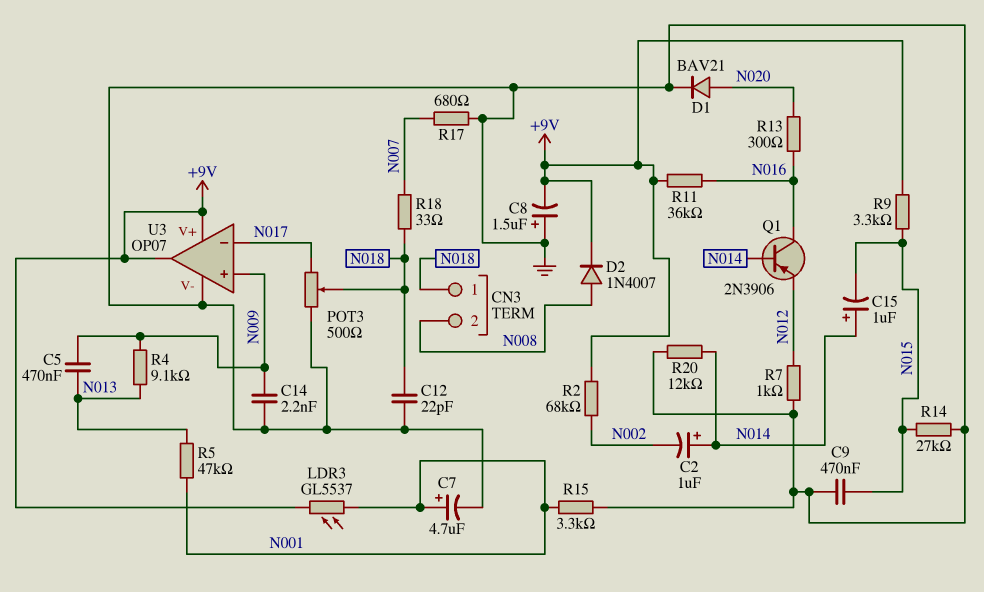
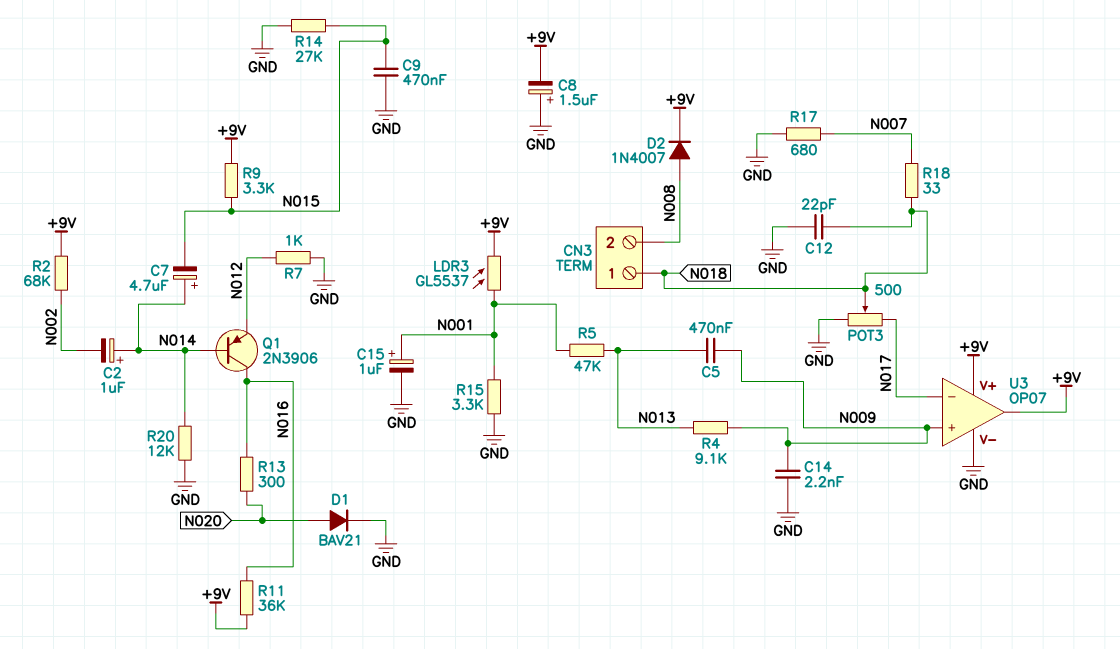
C7: 4.7uF (plus N001, minus GND) -> 4.7uF (plus N014, minus N015)
C15: 1uF (plus N014, minus N015) -> 1uF (plus N001, minus GND)

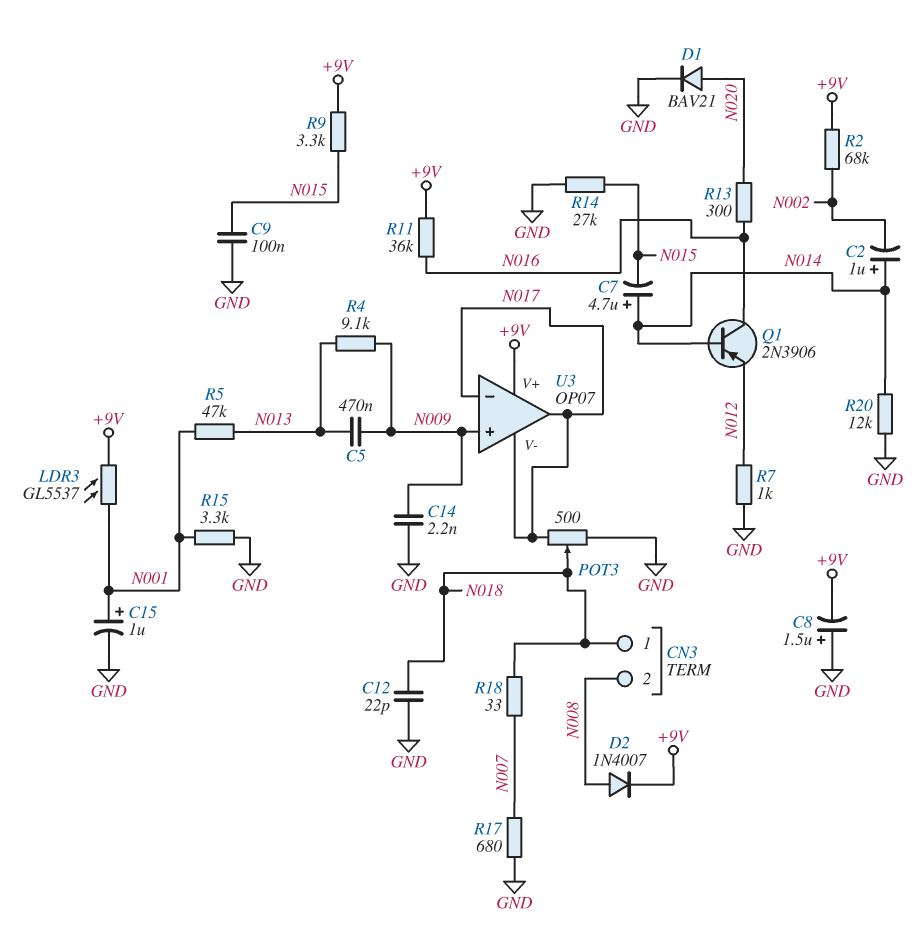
C9: 470nF (GND, N015) -> 100nF (GND, N015)
U3 pin V-: GND -> N017
U3 pin out: +9V -> N017

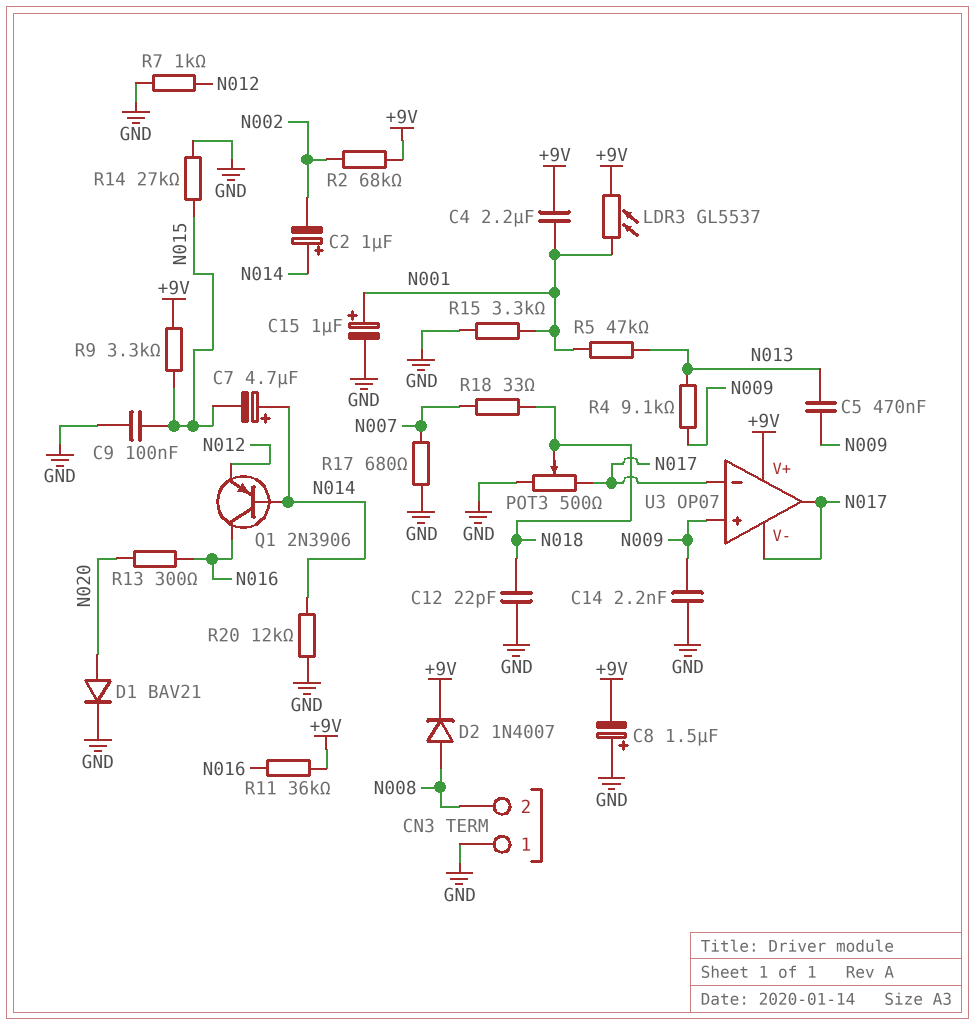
C4: none -> 2.2uF (+9V, N001)
CN3 pin 1: N018 -> GND

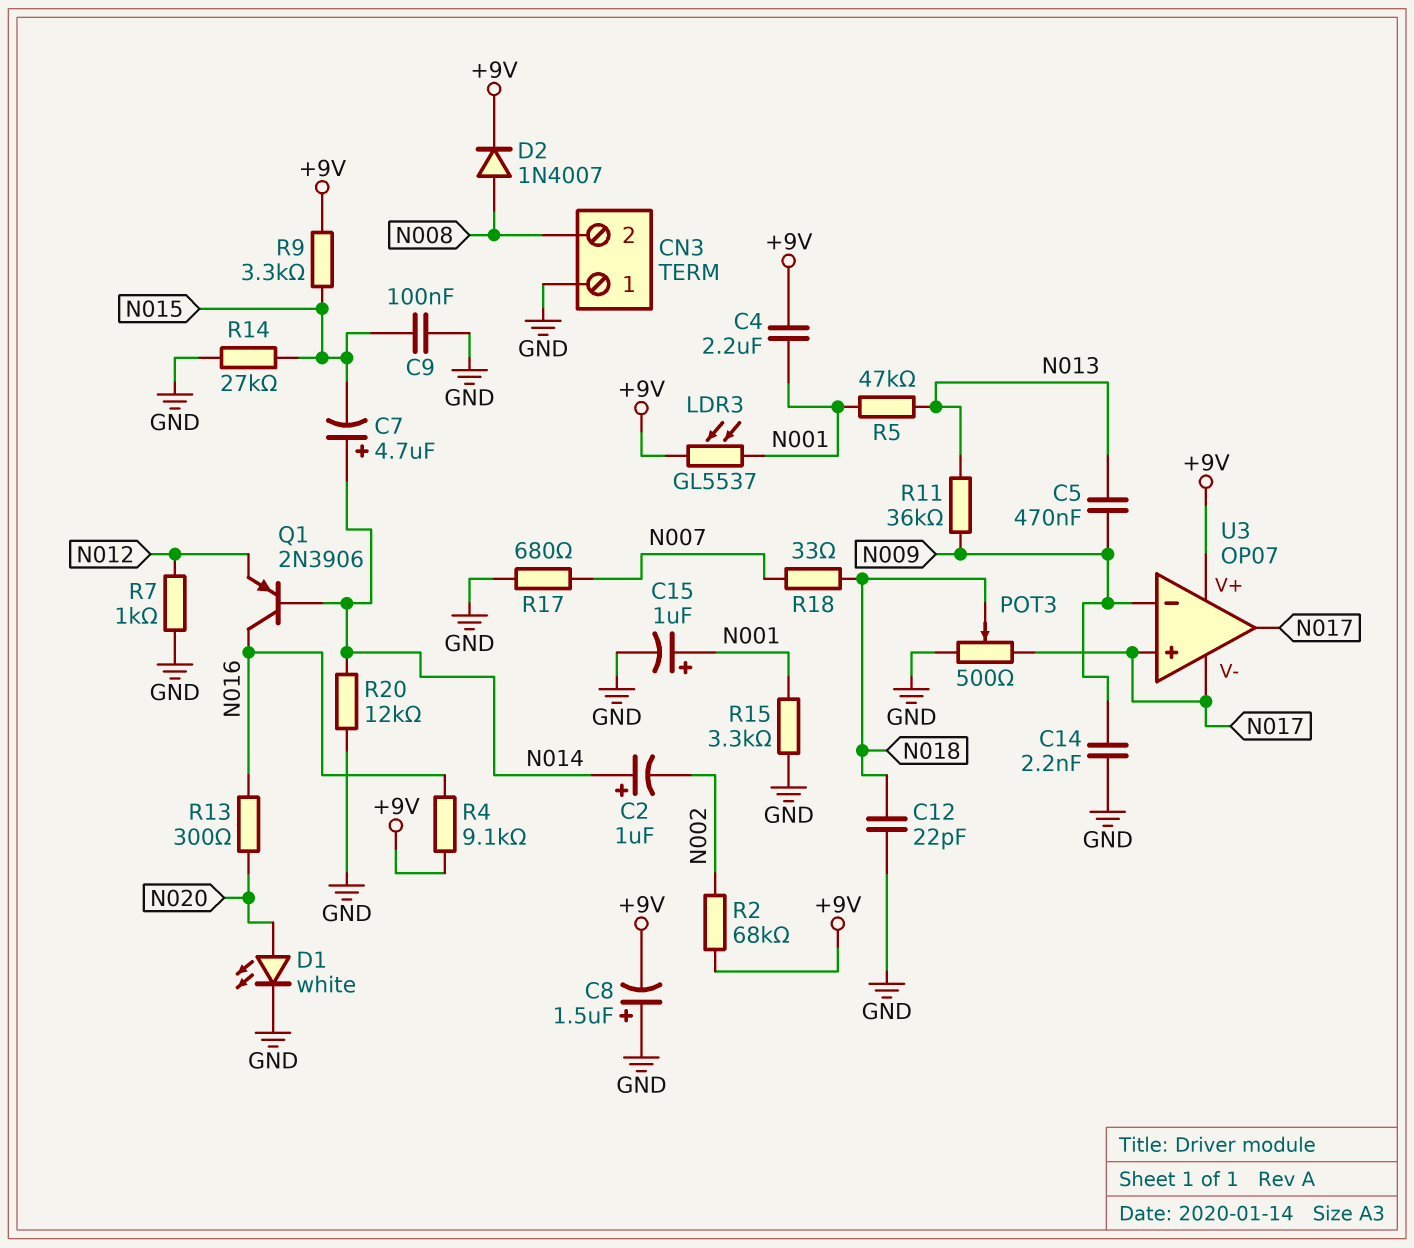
D1: diode BAV21 (A N020, K GND) -> LED white (A N020, K GND)
R4: 9.1k (N009, N013) -> 9.1k (+9V, N016)
R11: 36k (+9V, N016) -> 36k (N009, N013)
U3 pin in+: N009 -> N017
U3 pin in-: N017 -> N009

